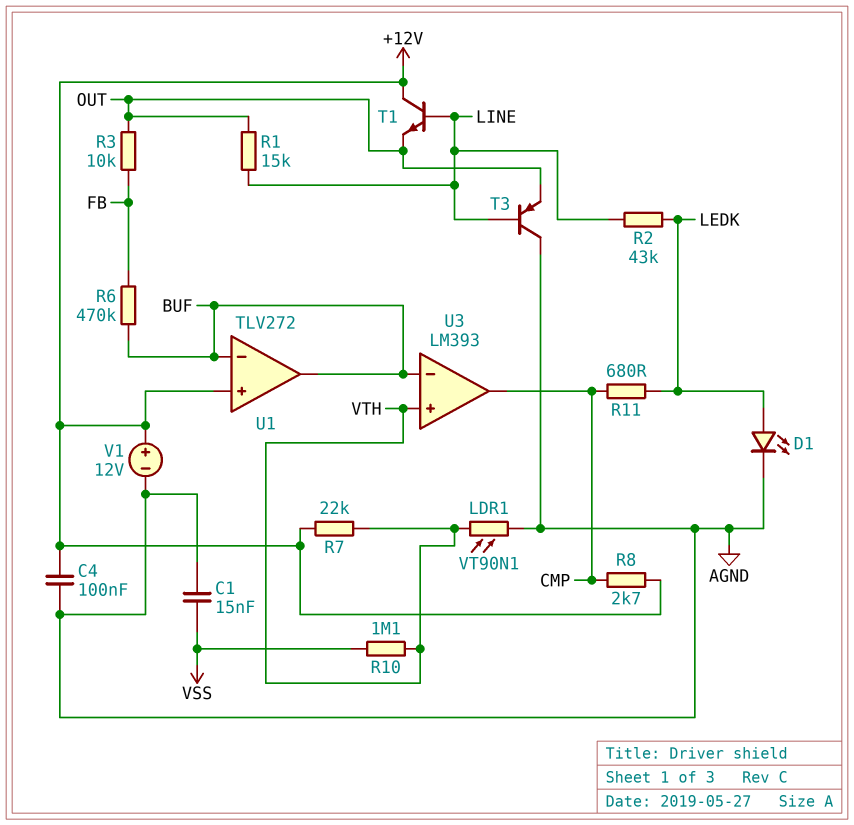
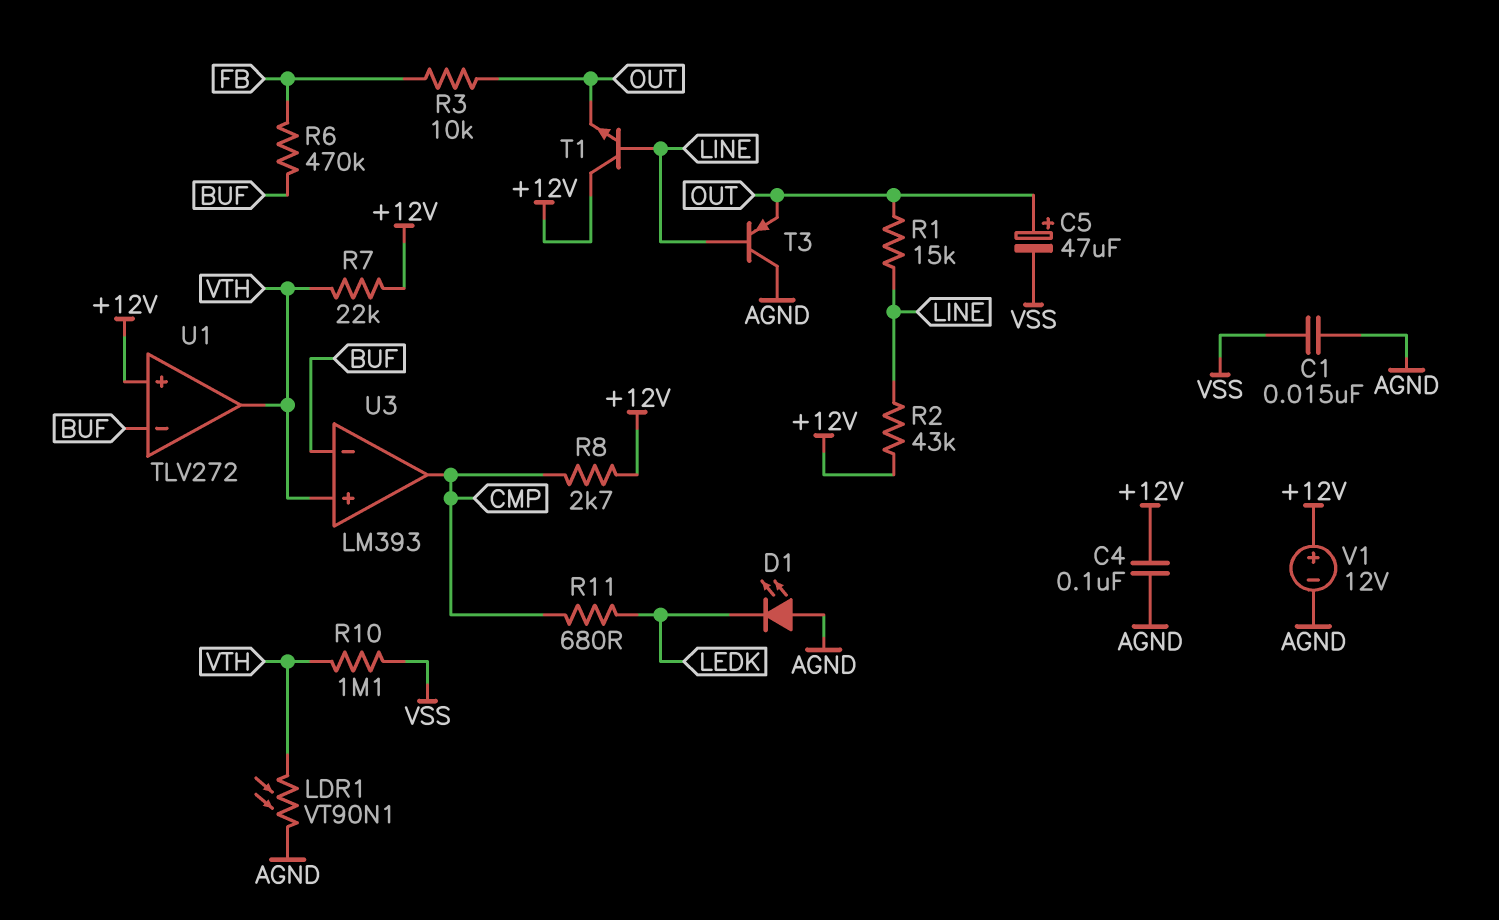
C5: none -> 47uF (plus OUT, minus VSS)
D1: LED (A LEDK, K AGND) -> LED (A AGND, K LEDK)
R2: 43k (LEDK, LINE) -> 43k (+12V, LINE)
U1 pin out: BUF -> VTH

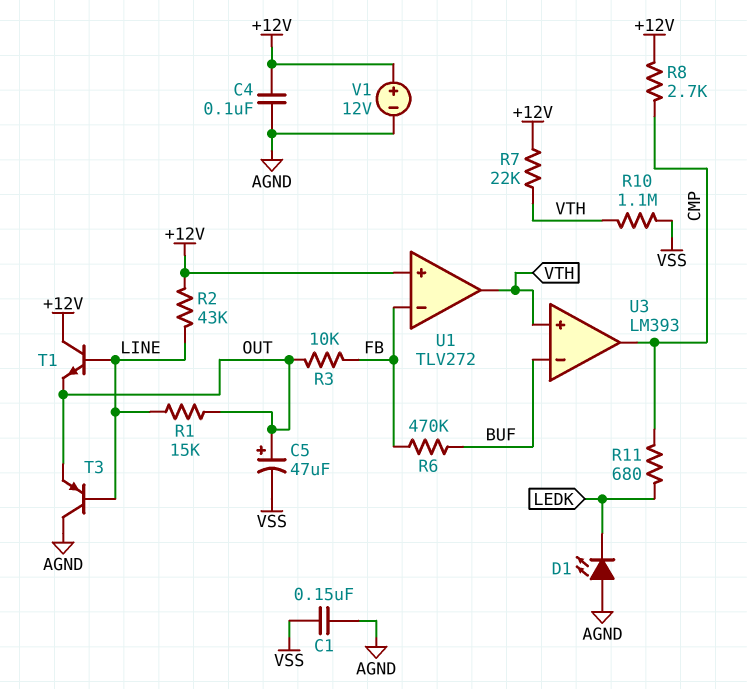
C1: 15nF (AGND, VSS) -> 150nF (AGND, VSS)
LDR1: VT90N1 (AGND, VTH) -> none
U1 pin in-: BUF -> FB

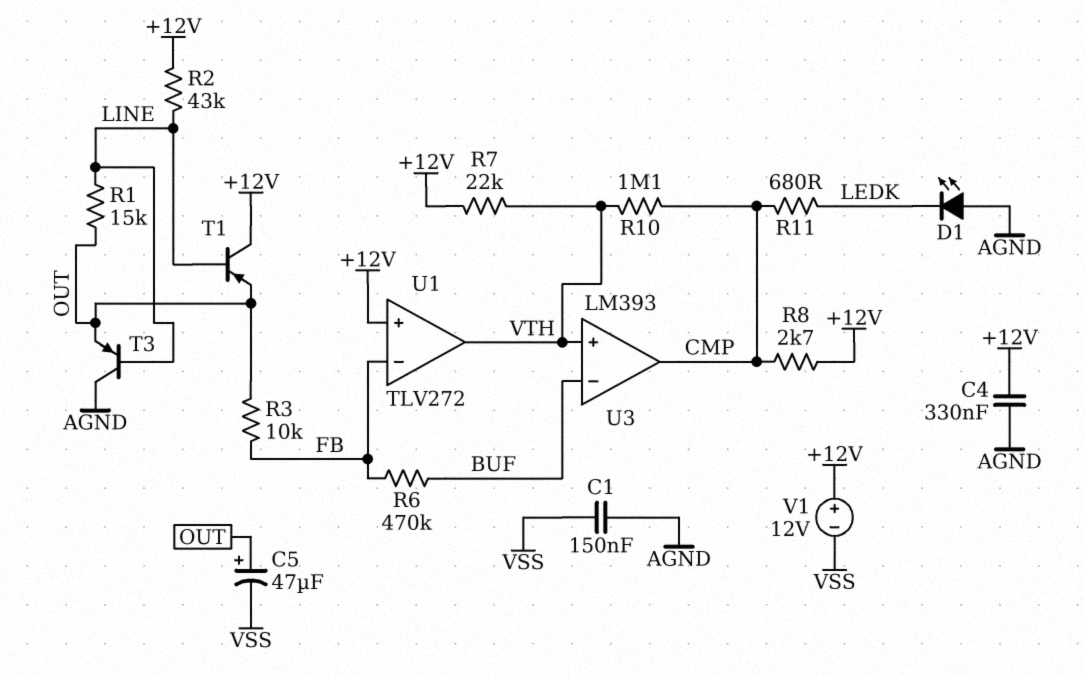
C4: 100nF (+12V, AGND) -> 330nF (+12V, AGND)
R10: 1.1M (VSS, VTH) -> 1.1M (CMP, VTH)
T1: NPN (B LINE, C +12V, E OUT) -> PNP (B LINE, C +12V, E OUT)
V1: 12V (plus +12V, minus AGND) -> 12V (plus +12V, minus VSS)

